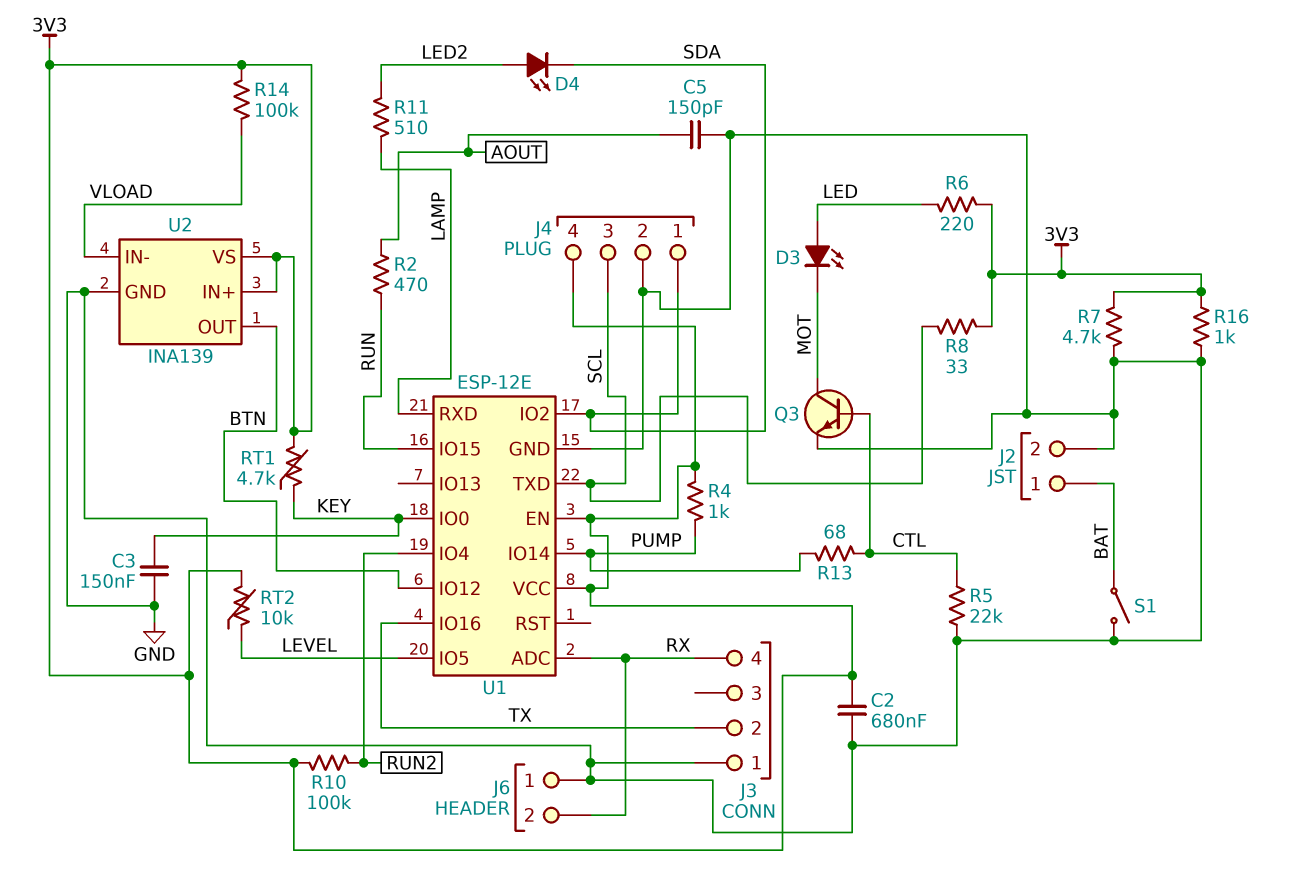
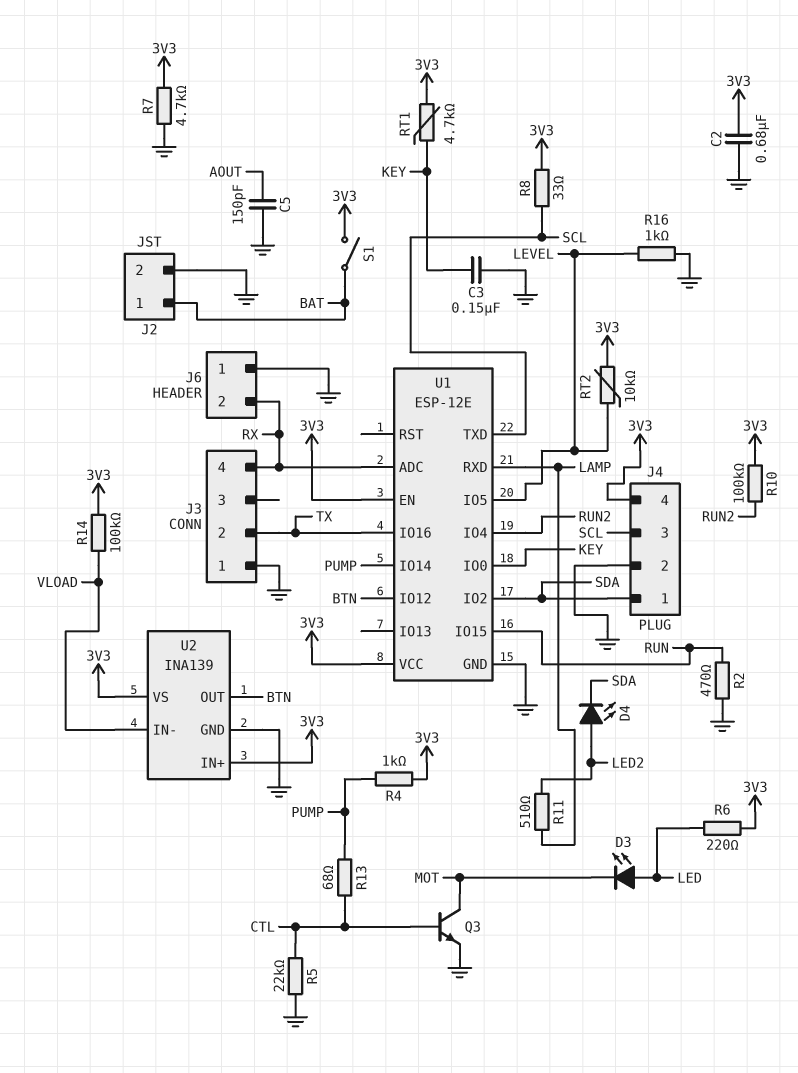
R2: 470 (AOUT, RUN) -> 470 (GND, RUN)
R16: 1k (3V3, GND) -> 1k (GND, LEVEL)
S1: switch (BAT, GND) -> switch (3V3, BAT)

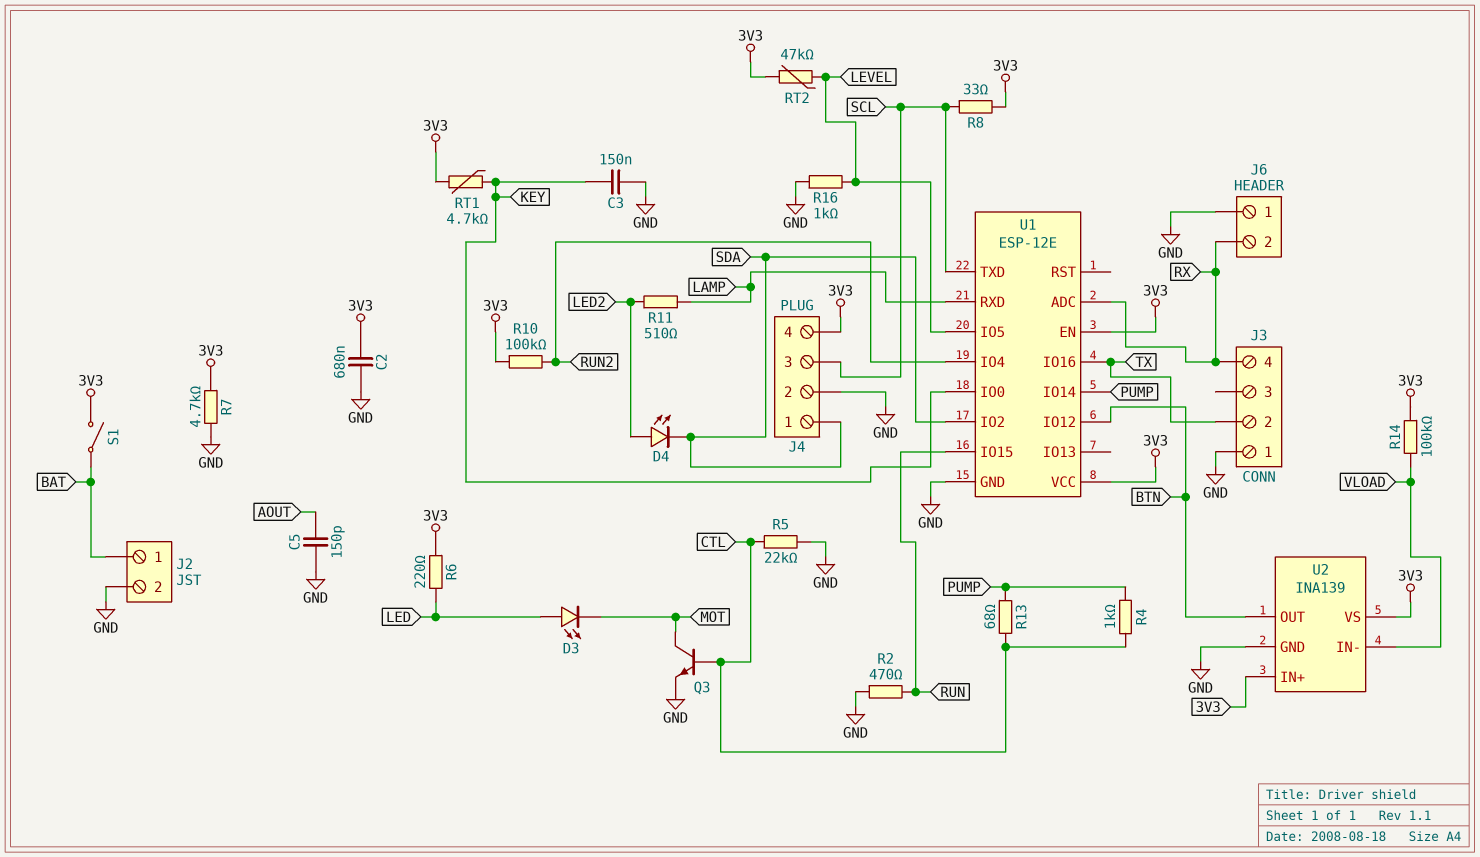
R4: 1k (3V3, PUMP) -> 1k (CTL, PUMP)
RT2: 10k (3V3, LEVEL) -> 47k (3V3, LEVEL)

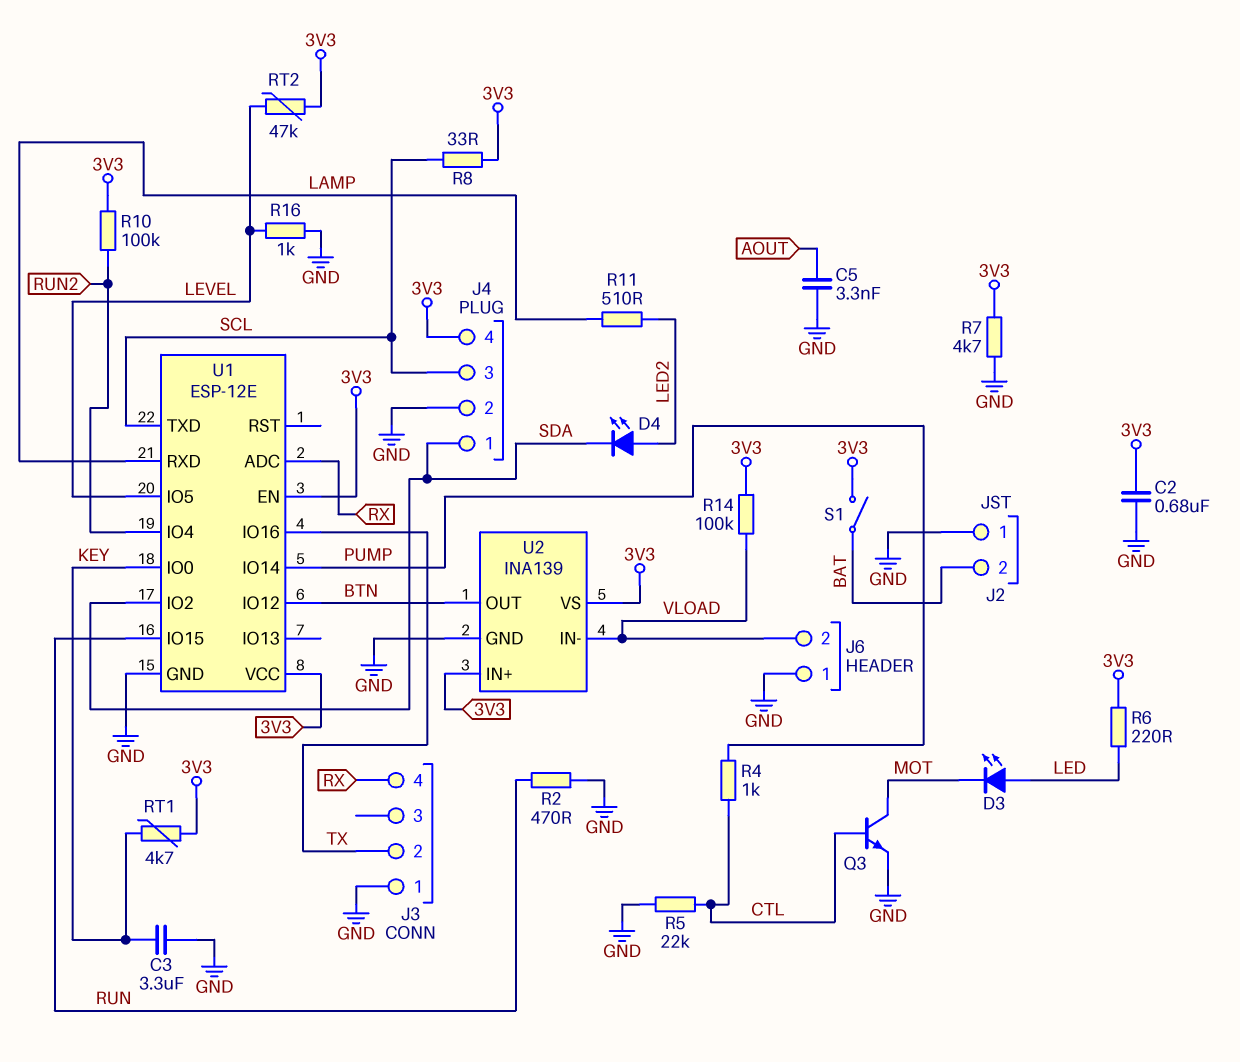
C3: 150nF (GND, KEY) -> 3.3uF (GND, KEY)
C5: 150pF (AOUT, GND) -> 3.3nF (AOUT, GND)
J2 pin 1: BAT -> GND
J2 pin 2: GND -> BAT
J6 pin 2: RX -> VLOAD
R13: 68 (CTL, PUMP) -> none

